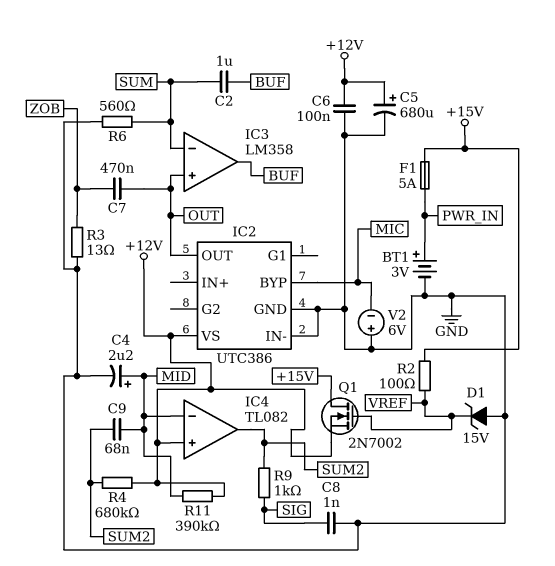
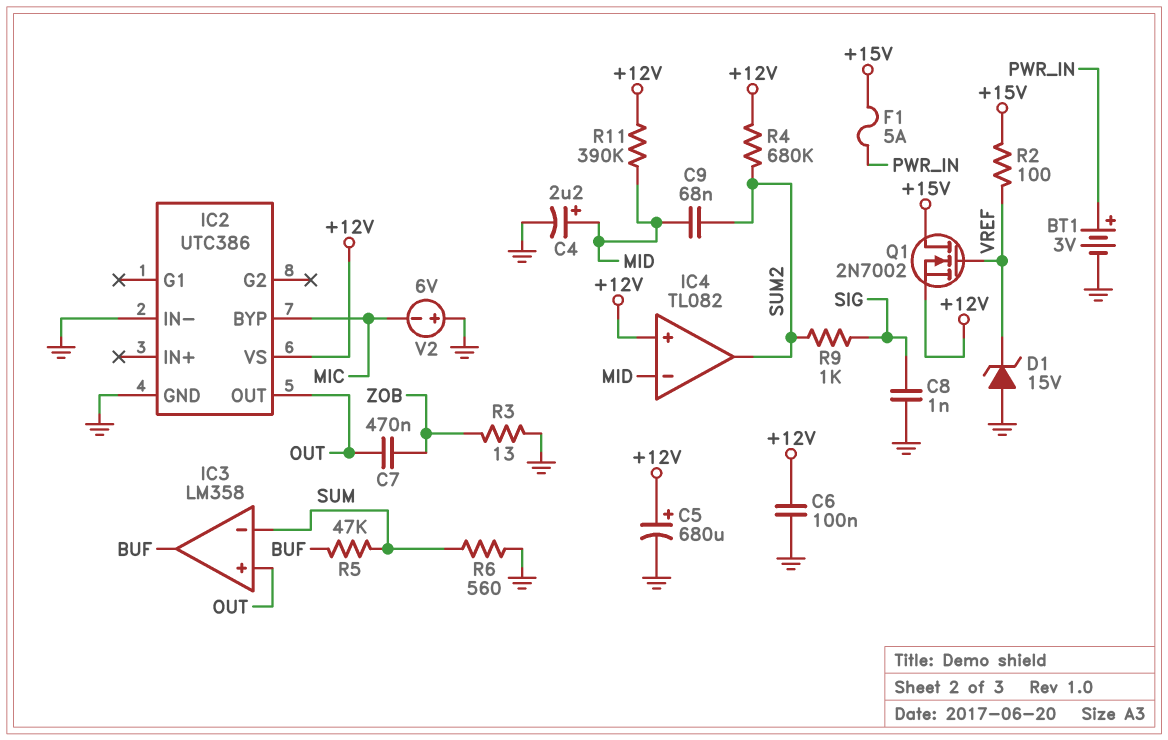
C2: 1uF (BUF, SUM) -> none
R5: none -> 47k (BUF, SUM)

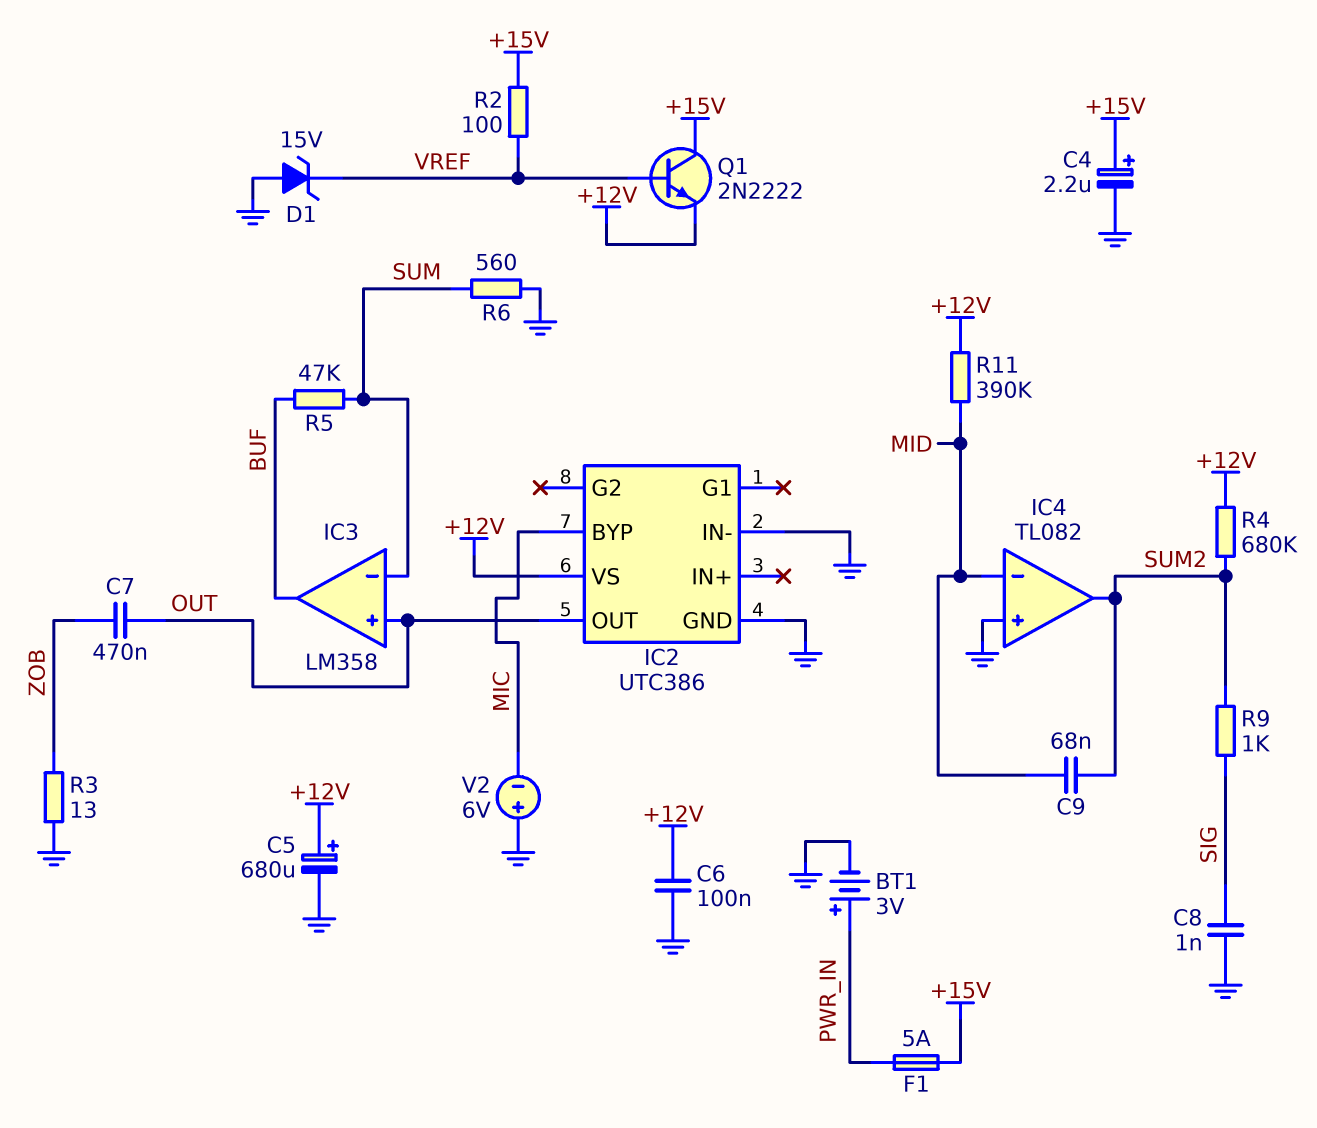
C4: 2.2uF (plus MID, minus GND) -> 2.2uF (plus +15V, minus GND)
IC4 pin in+: +12V -> GND
Q1: NMOS 2N7002 (G VREF, D +15V, S +12V) -> NPN 2N2222 (B VREF, C +15V, E +12V)

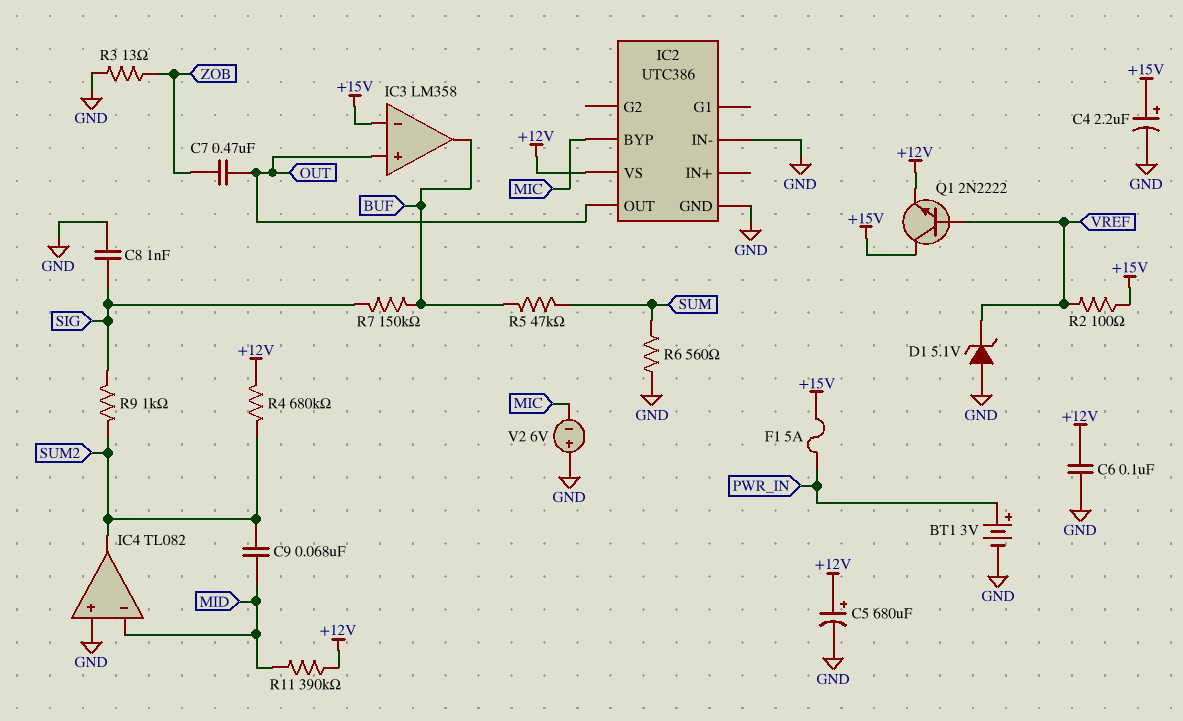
D1: zener 15V (A GND, K VREF) -> zener 5.1V (A GND, K VREF)
IC3 pin in-: SUM -> +15V
R7: none -> 150k (BUF, SIG)

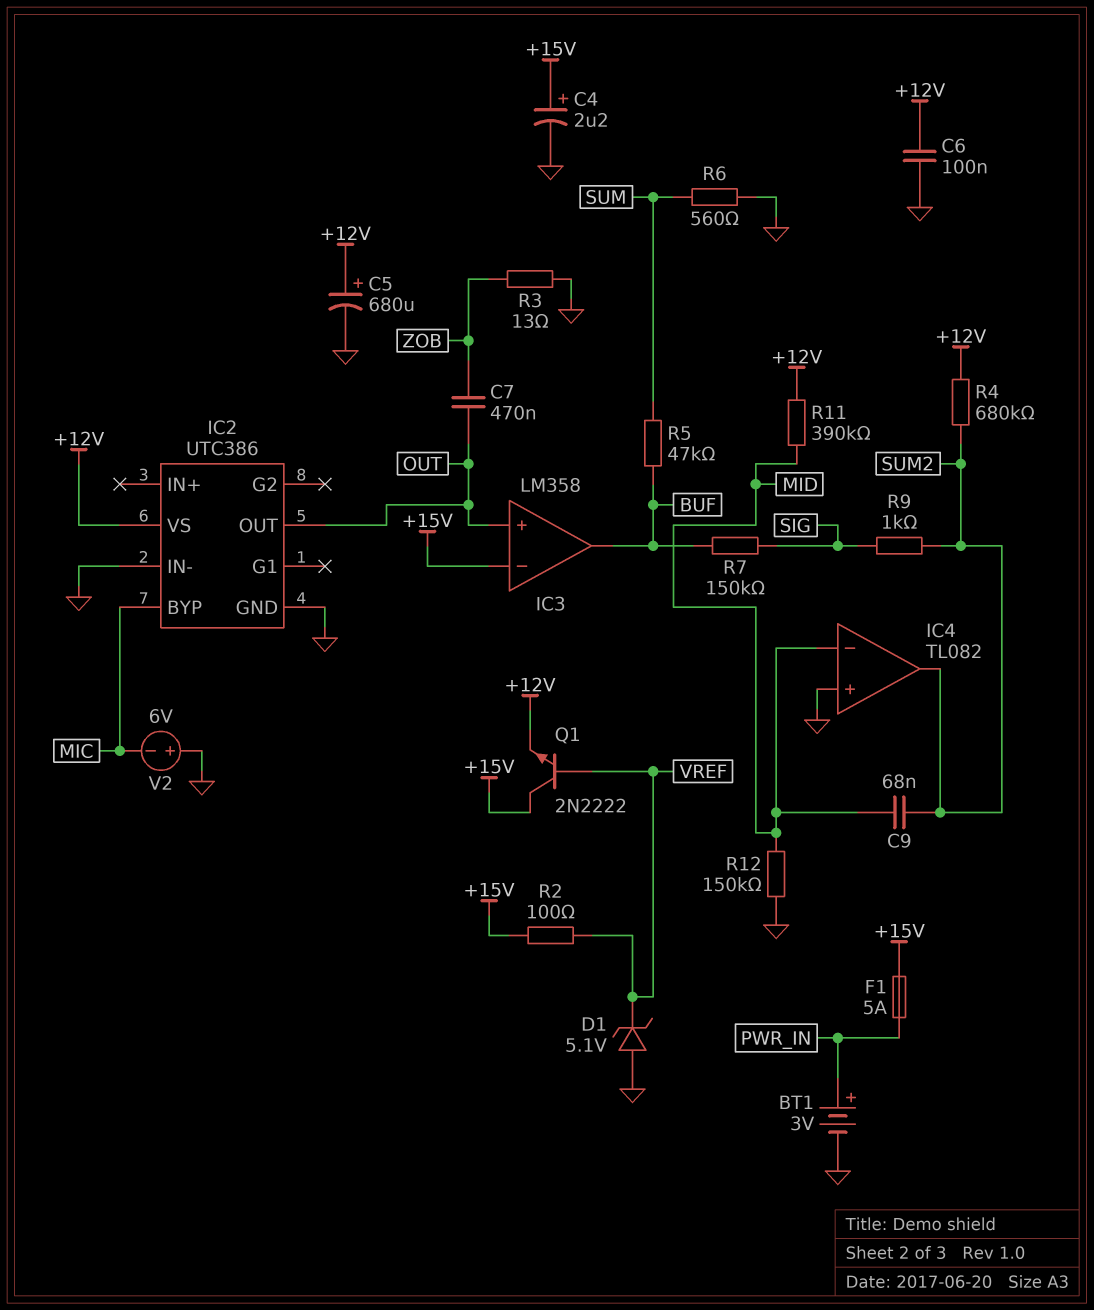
C8: 1nF (GND, SIG) -> none
R12: none -> 150k (GND, MID)

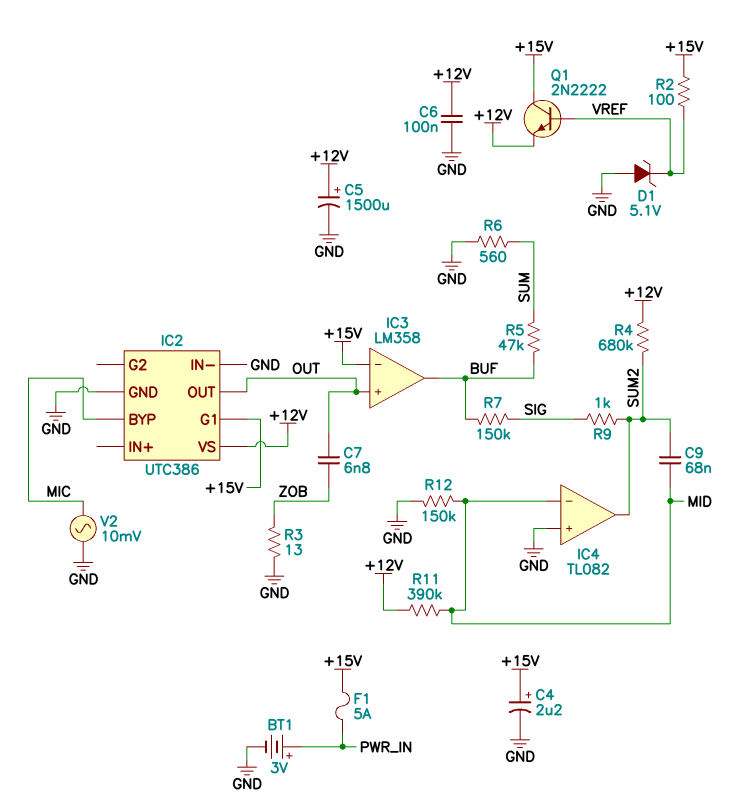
C5: 680uF (plus +12V, minus GND) -> 1500uF (plus +12V, minus GND)
C7: 470nF (OUT, ZOB) -> 6.8nF (OUT, ZOB)
IC2 pin G1: none -> +15V
V2: 6V (plus GND, minus MIC) -> AC 10mV (GND, MIC)

